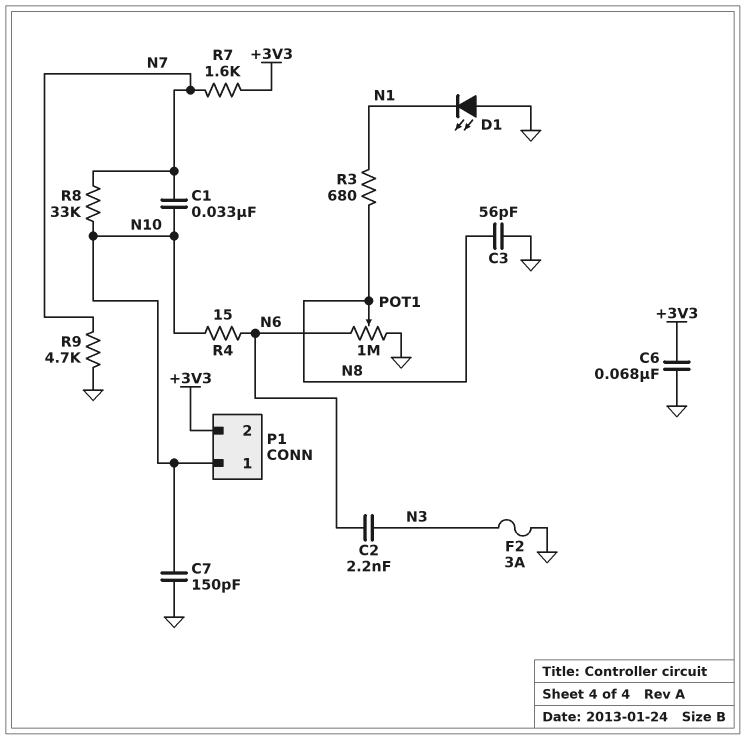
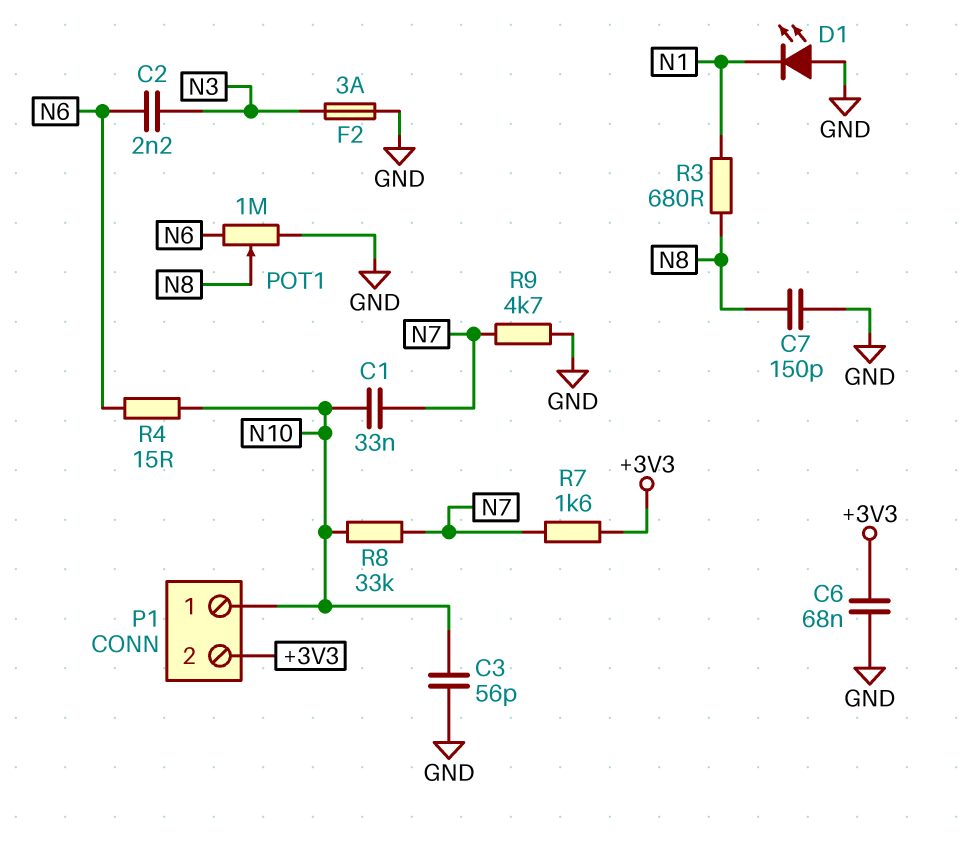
C3: 56pF (GND, N8) -> 56pF (GND, N10)
C7: 150pF (GND, N10) -> 150pF (GND, N8)

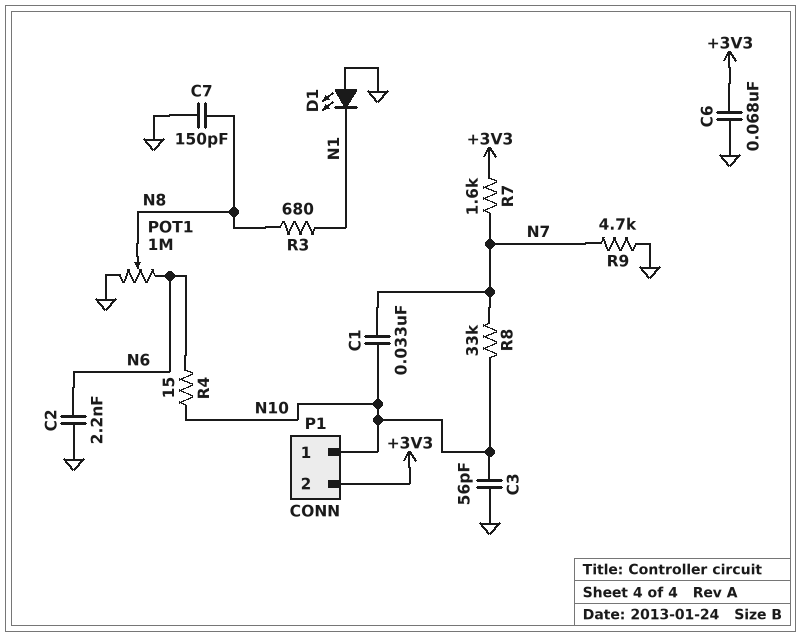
C2: 2.2nF (N3, N6) -> 2.2nF (GND, N6)
F2: 3A (GND, N3) -> none

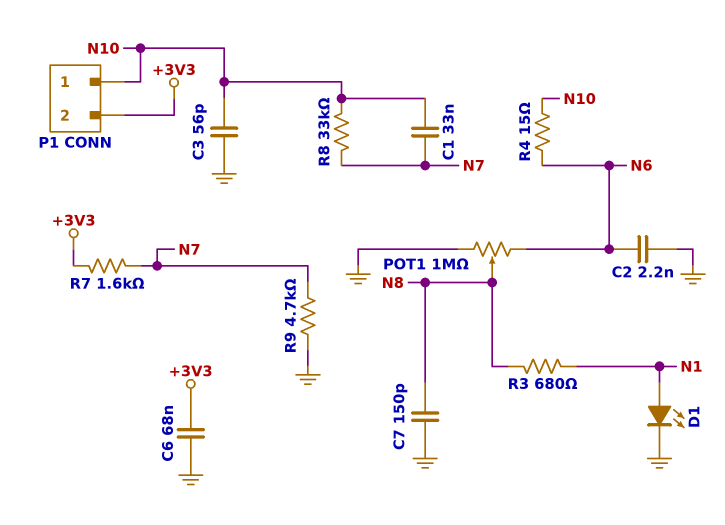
D1: LED (A GND, K N1) -> LED (A N1, K GND)

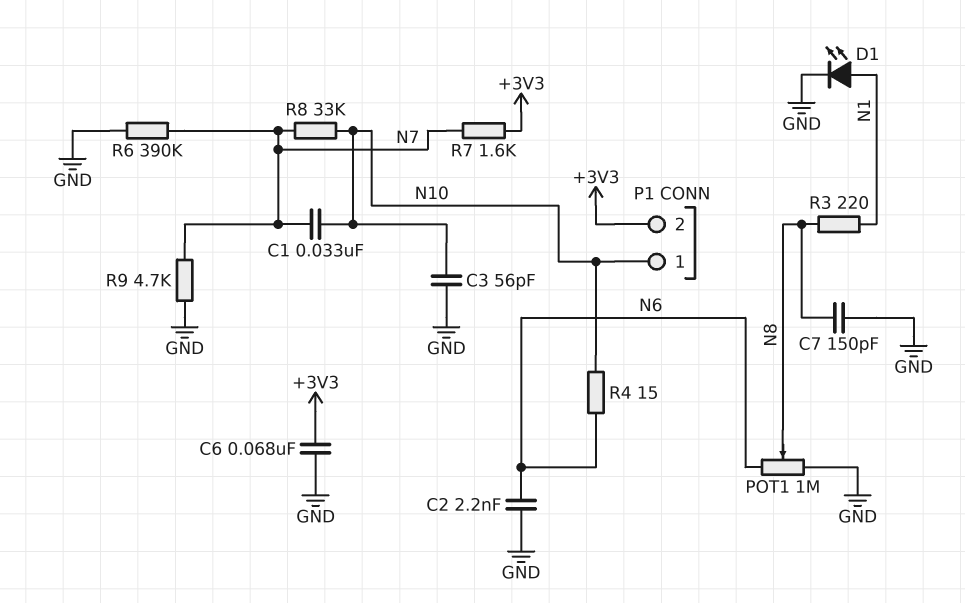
R3: 680 (N1, N8) -> 220 (N1, N8)
R6: none -> 390k (GND, N7)

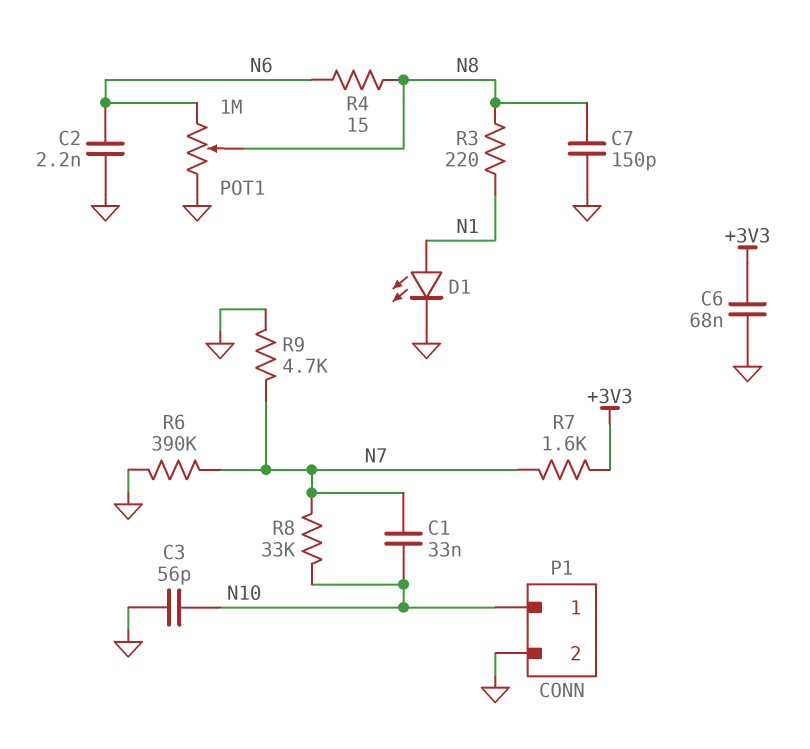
P1 pin 2: +3V3 -> GND
R4: 15 (N6, N10) -> 15 (N6, N8)

